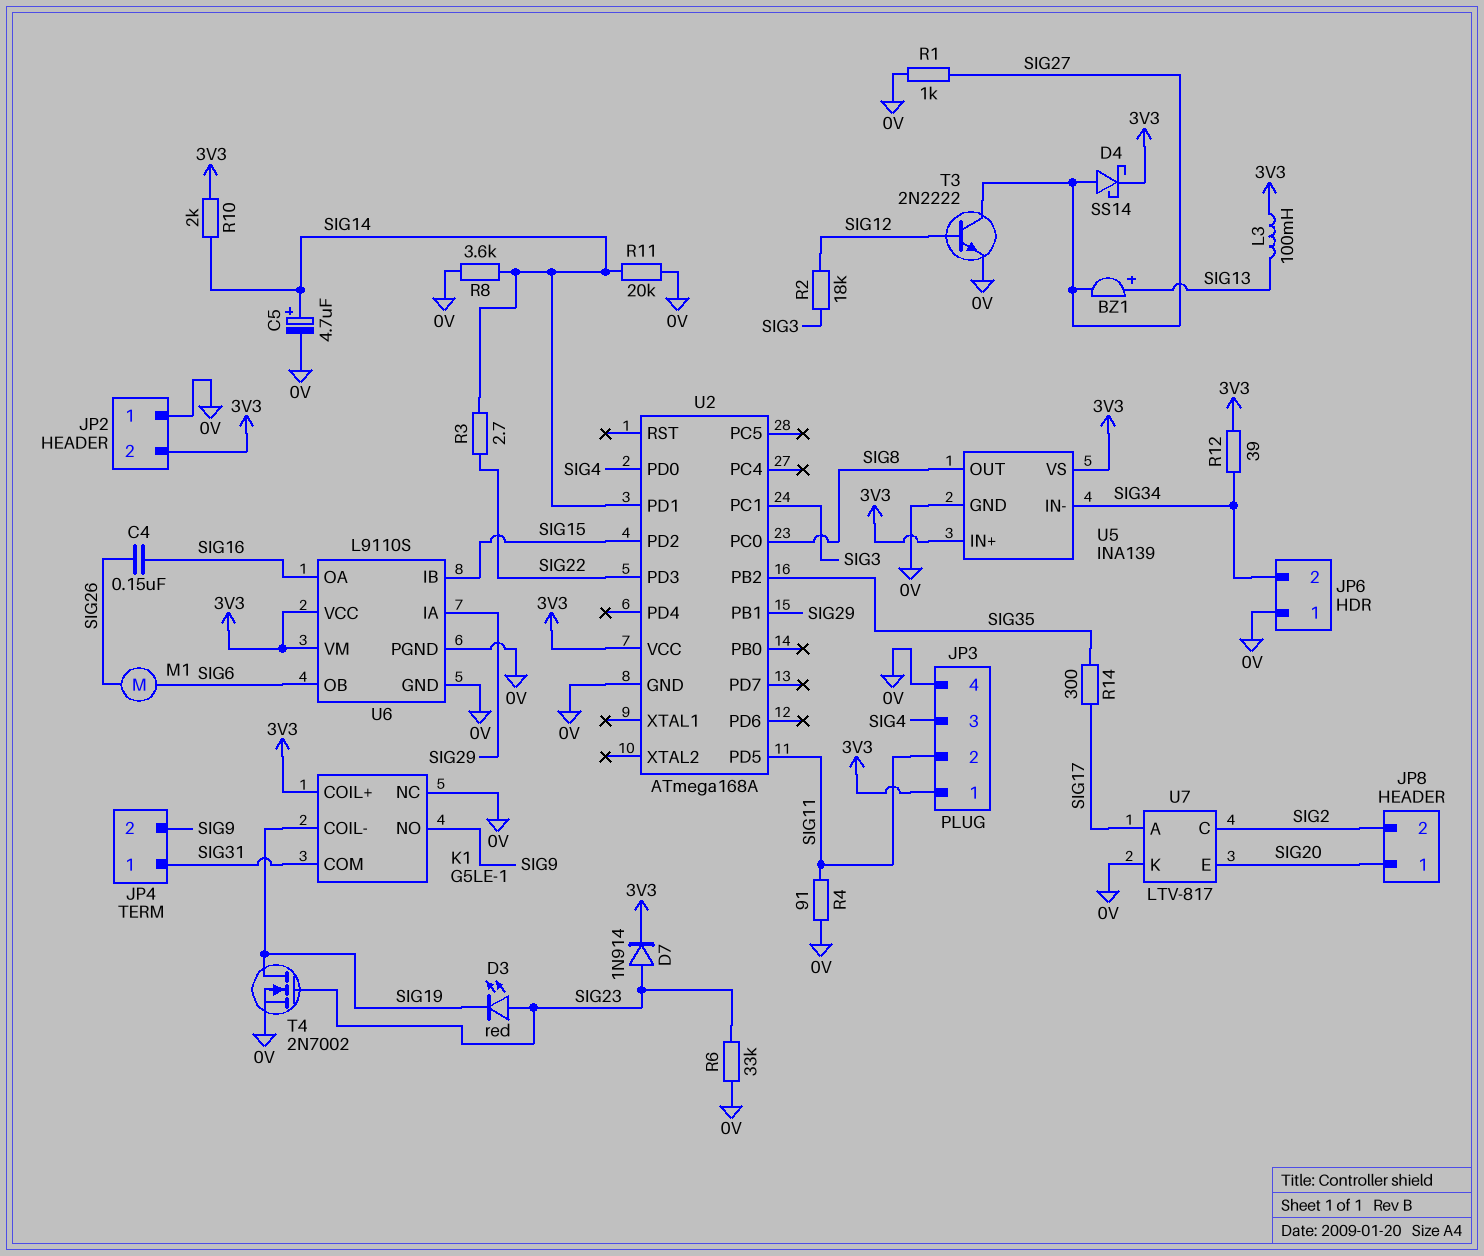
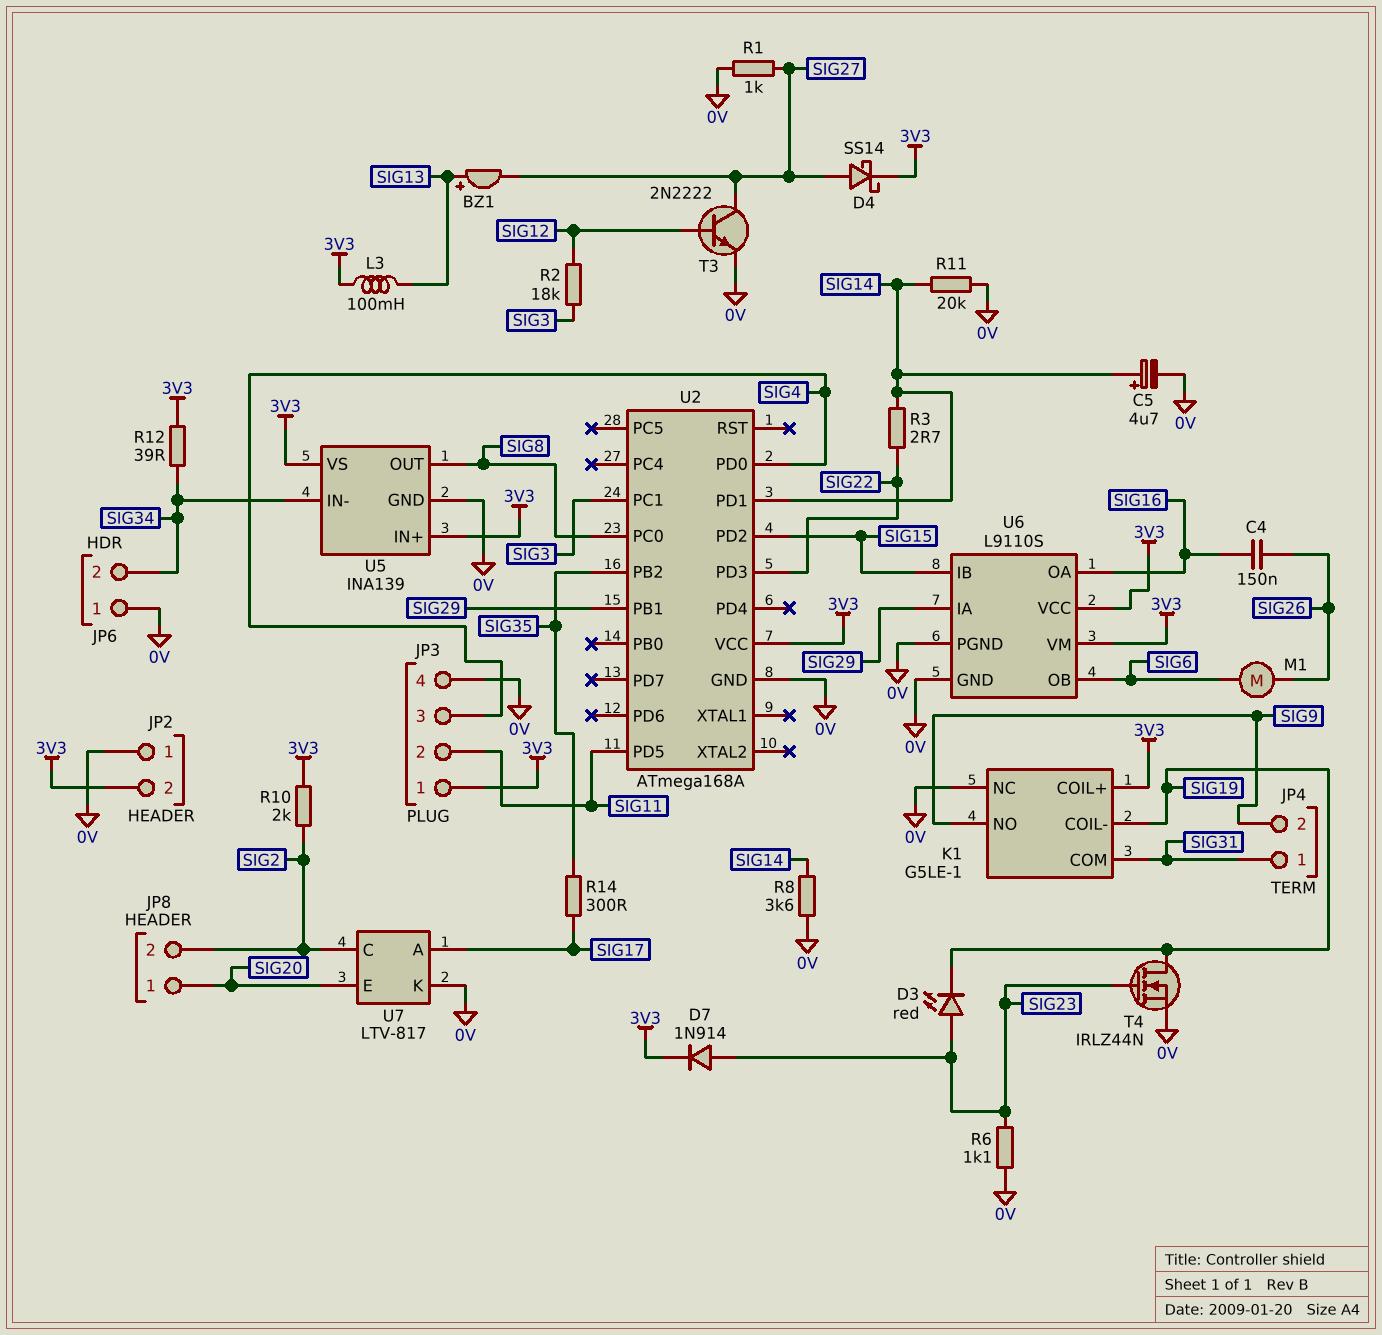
R4: 91 (0V, SIG11) -> none
R6: 33k (0V, SIG23) -> 1.1k (0V, SIG23)
R10: 2k (3V3, SIG14) -> 2k (3V3, SIG2)
T4: NMOS 2N7002 (G SIG23, D SIG19, S 0V) -> NMOS IRLZ44N (G SIG23, D SIG19, S 0V)

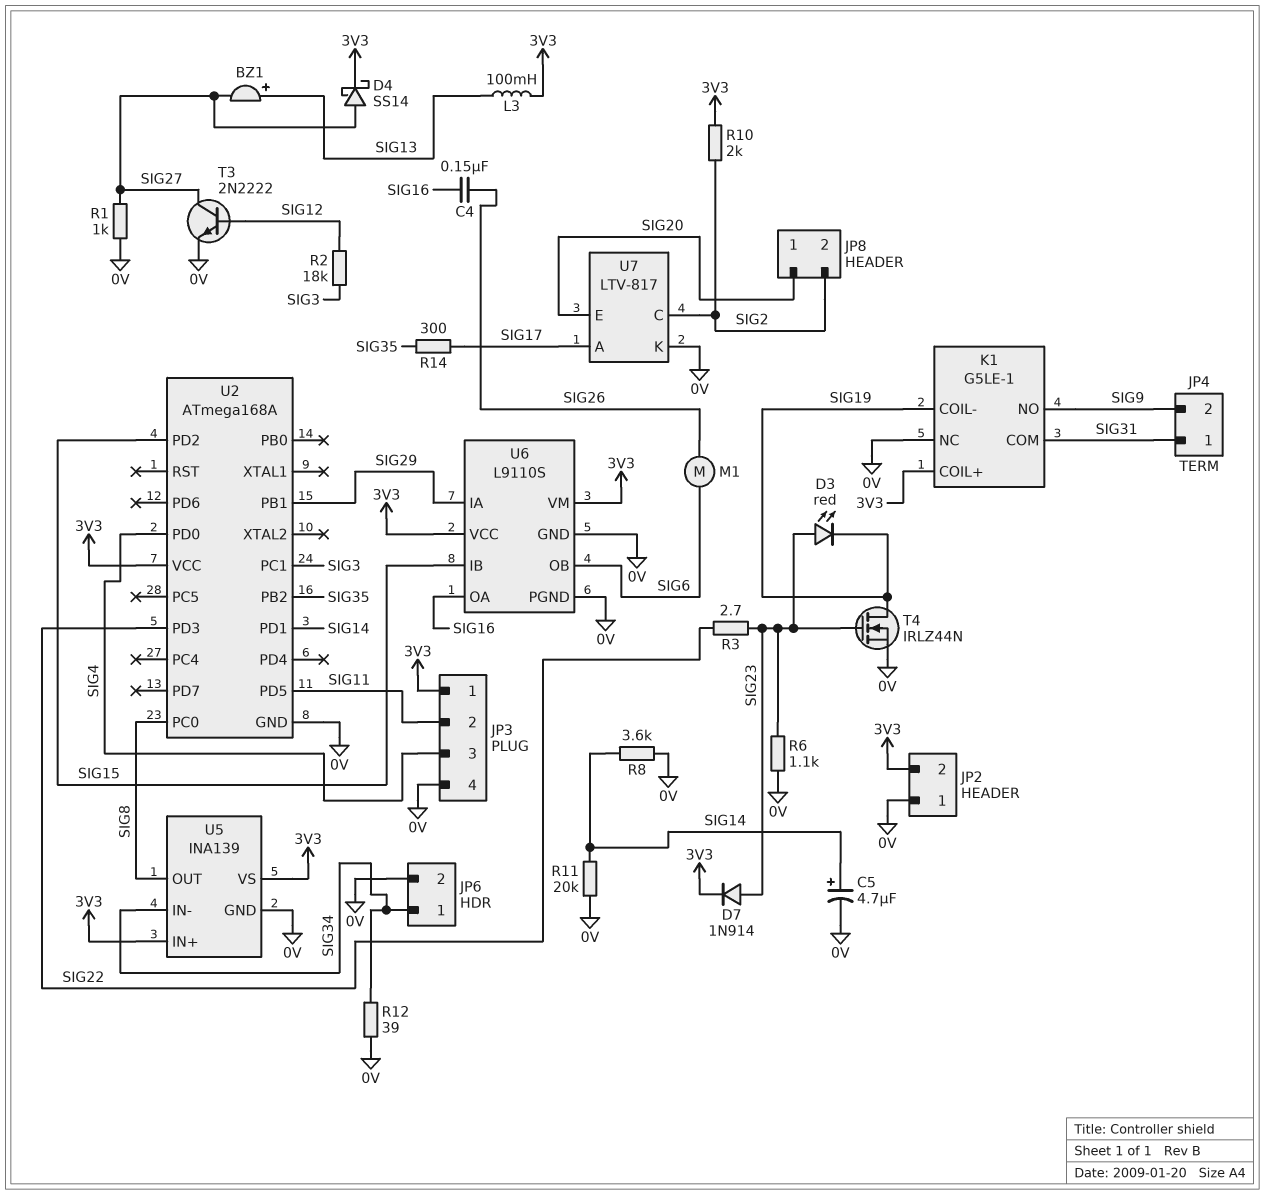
JP6 pin 1: 0V -> SIG34
JP6 pin 2: SIG34 -> 0V
R3: 2.7 (SIG14, SIG22) -> 2.7 (SIG22, SIG23)
R12: 39 (3V3, SIG34) -> 39 (0V, SIG34)

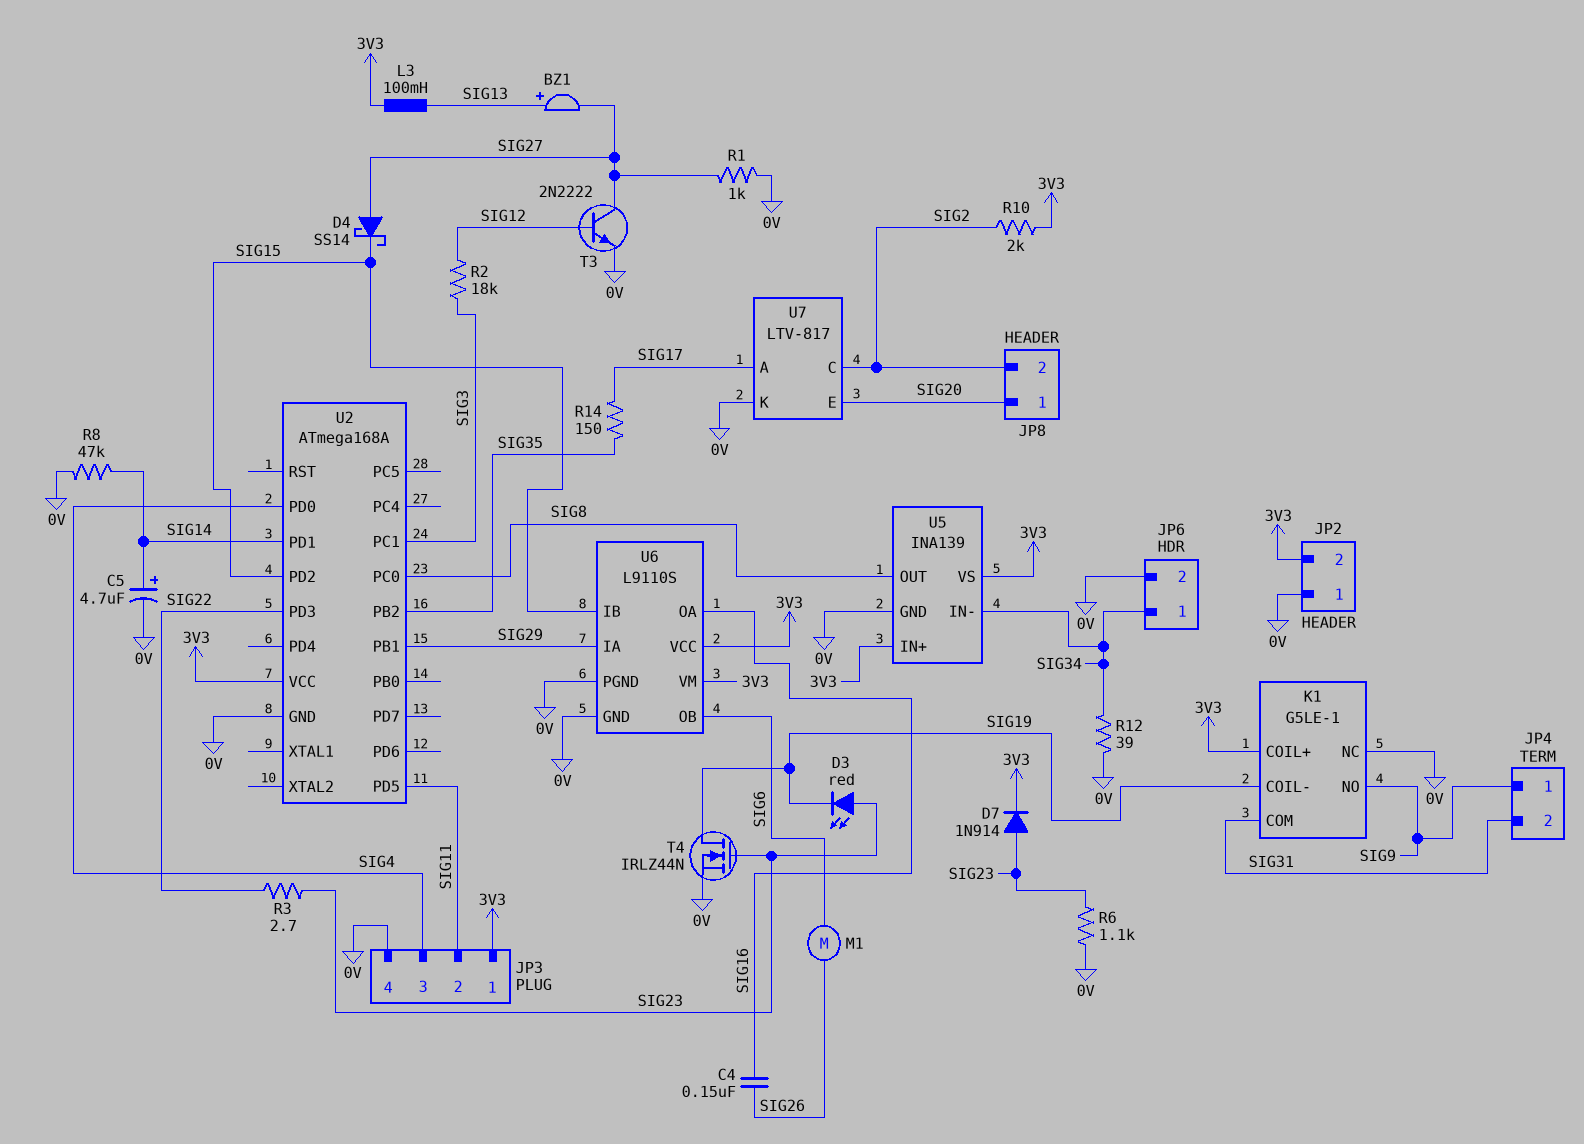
D4: schottky SS14 (A SIG27, K 3V3) -> schottky SS14 (A SIG27, K SIG15)
JP4 pin 1: SIG31 -> SIG9
JP4 pin 2: SIG9 -> SIG31
R8: 3.6k (0V, SIG14) -> 47k (0V, SIG14)
R11: 20k (0V, SIG14) -> none
R14: 300 (SIG17, SIG35) -> 150 (SIG17, SIG35)

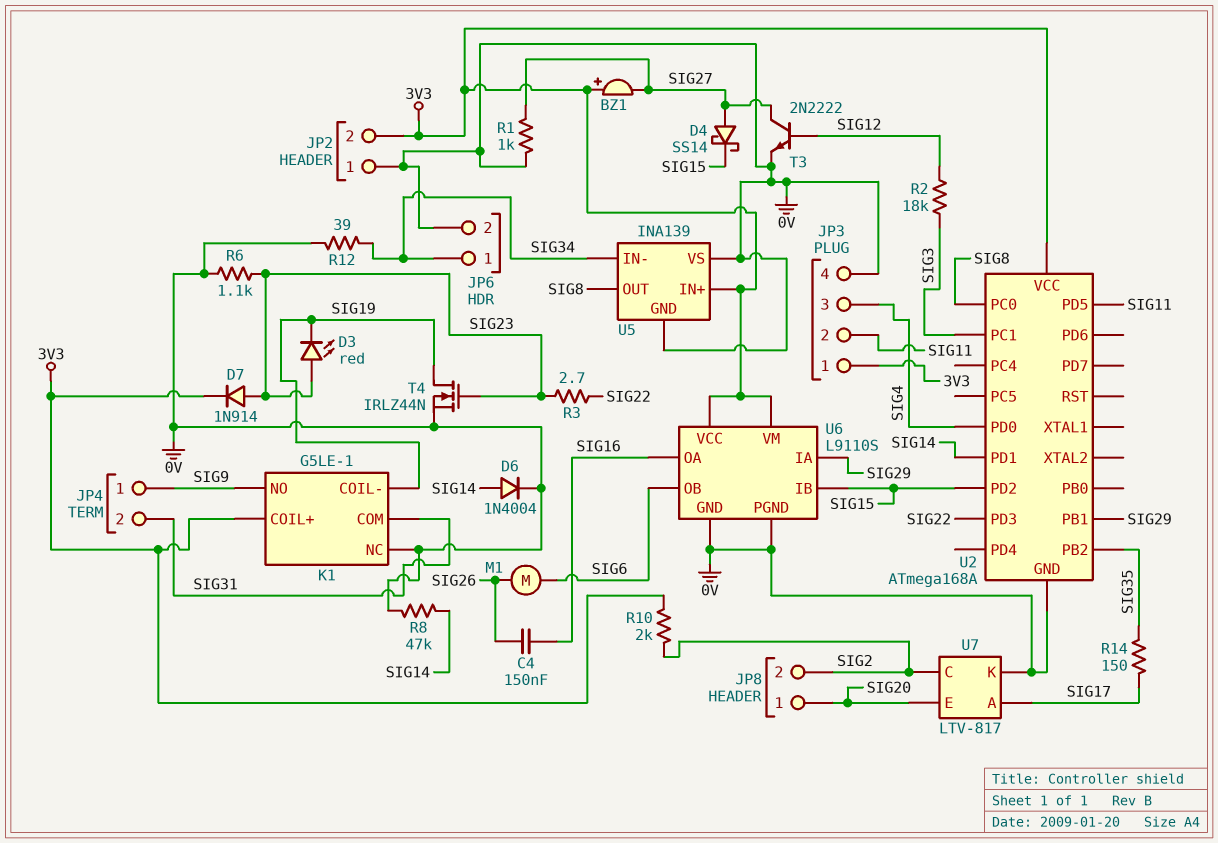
BZ1: buzzer (plus SIG13, minus SIG27) -> buzzer (plus 3V3, minus SIG27)
C5: 4.7uF (plus SIG14, minus 0V) -> none
D6: none -> diode 1N4004 (A SIG14, K 0V)
L3: 100mH (3V3, SIG13) -> none
U5 pin VS: 3V3 -> 0V

